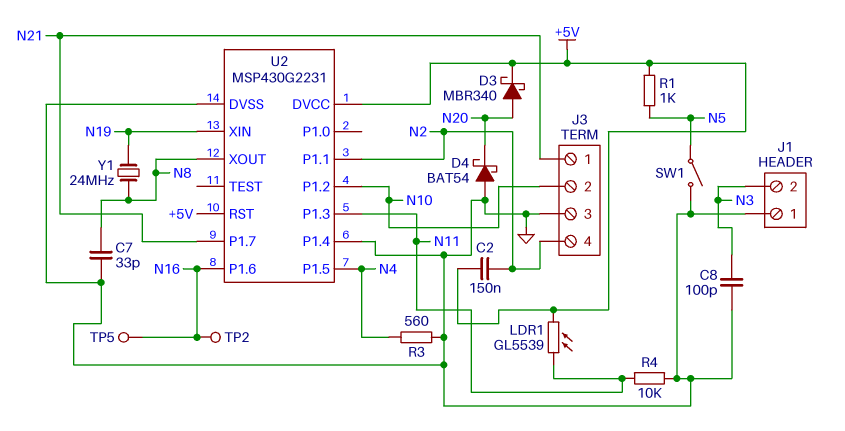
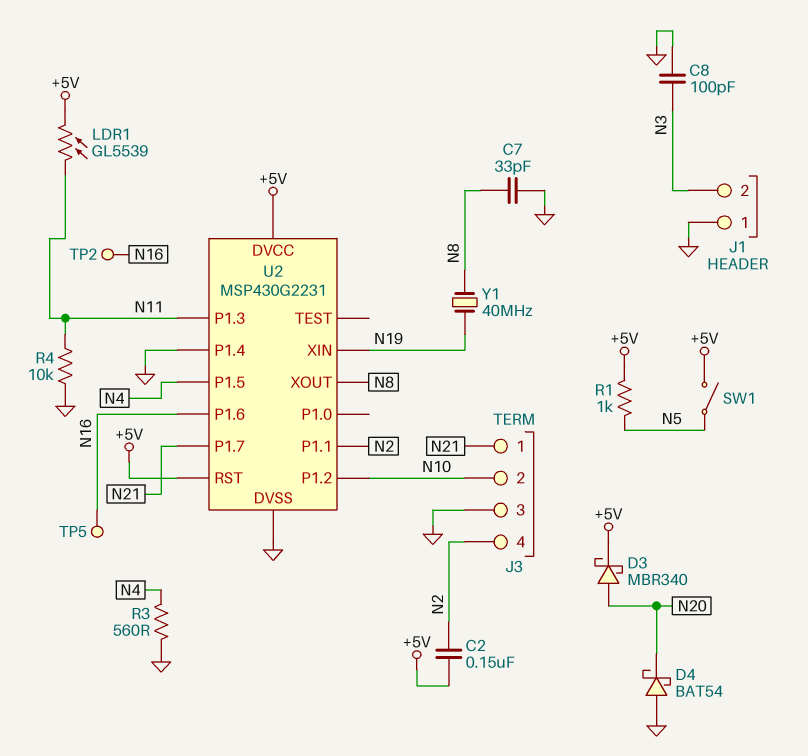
SW1: switch (GND, N5) -> switch (+5V, N5)
Y1: 24MHz (N8, N19) -> 40MHz (N8, N19)

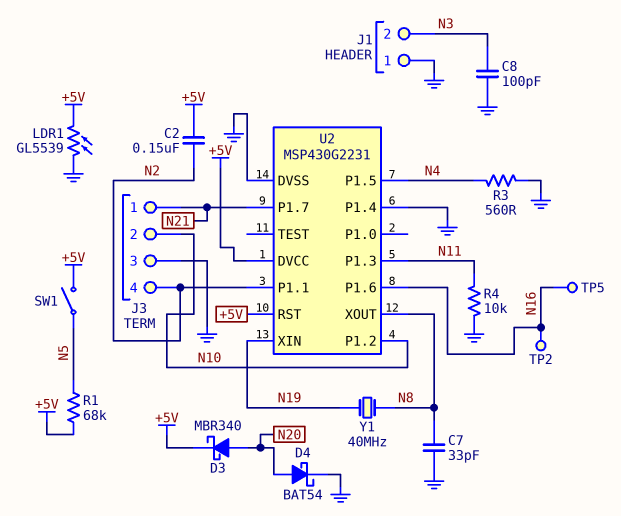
D4: schottky BAT54 (A GND, K N20) -> schottky BAT54 (A N20, K GND)
LDR1: GL5539 (+5V, N11) -> GL5539 (+5V, GND)
R1: 1k (+5V, N5) -> 68k (+5V, N5)

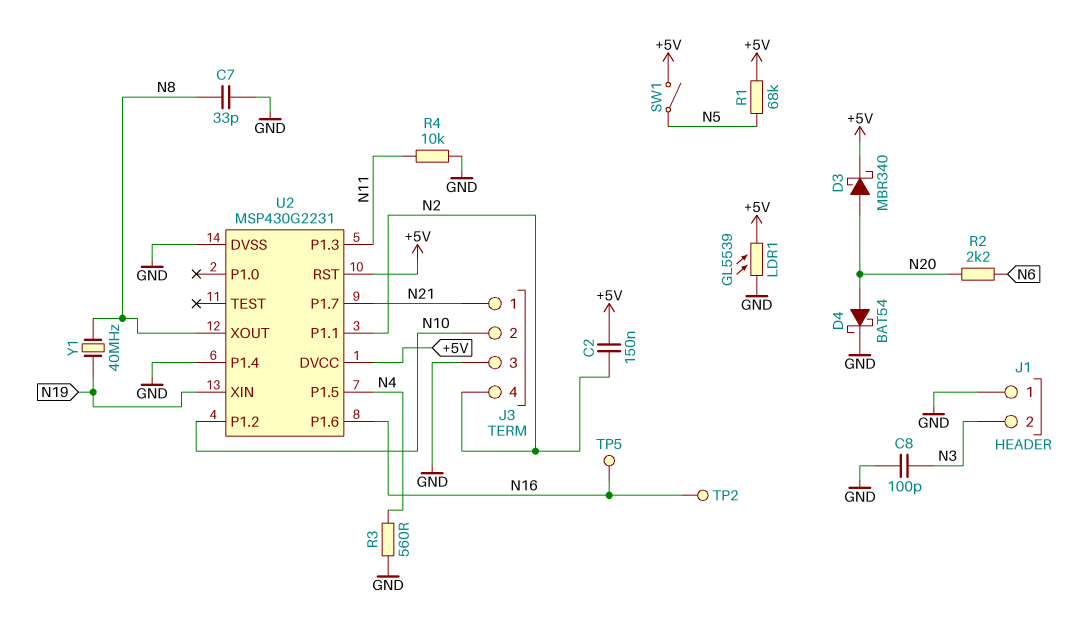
R2: none -> 2.2k (N6, N20)

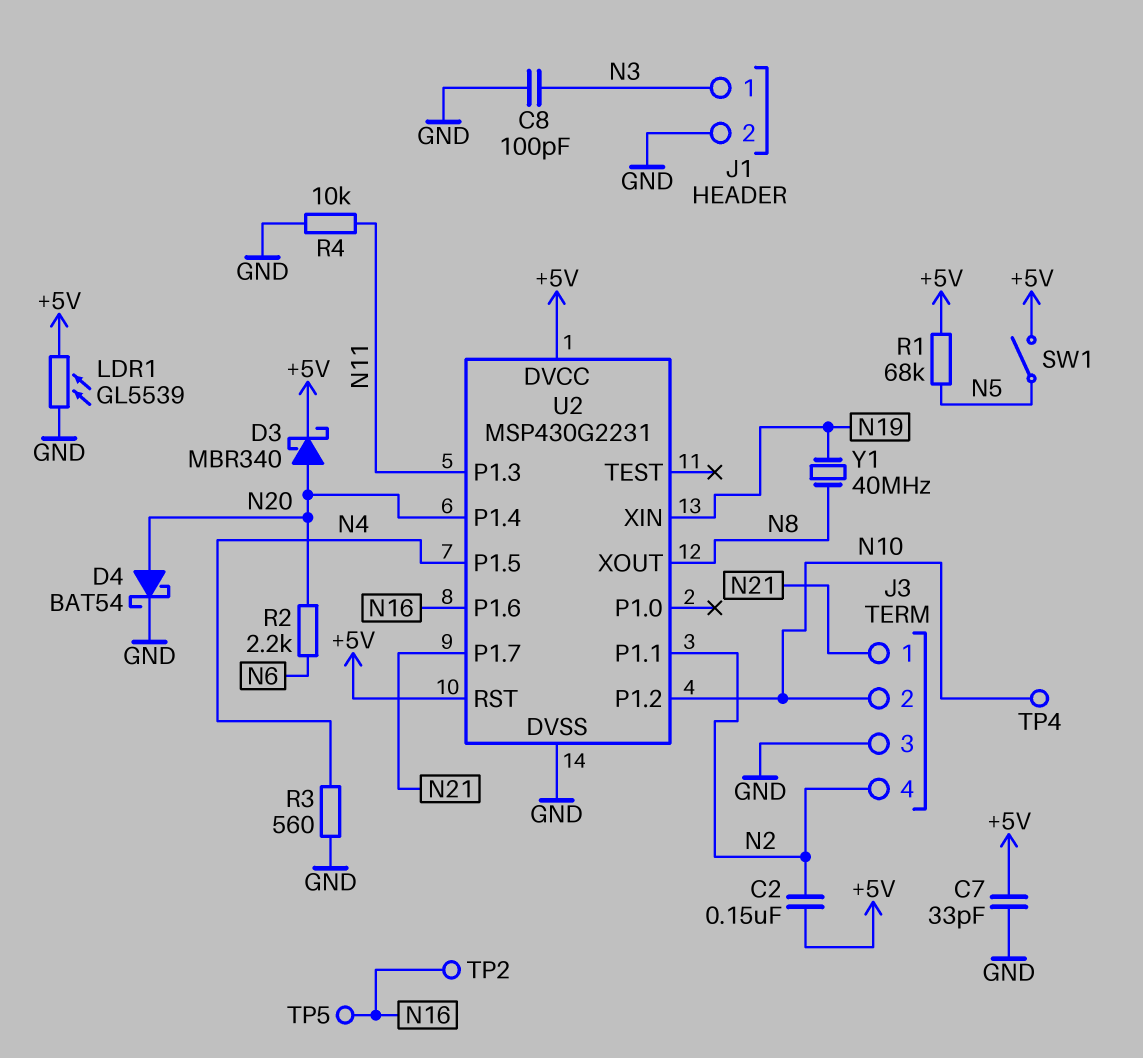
C7: 33pF (GND, N8) -> 33pF (+5V, GND)
J1 pin 1: GND -> N3
J1 pin 2: N3 -> GND
TP4: none -> test point (N10)
U2 pin P1.4: GND -> N20

